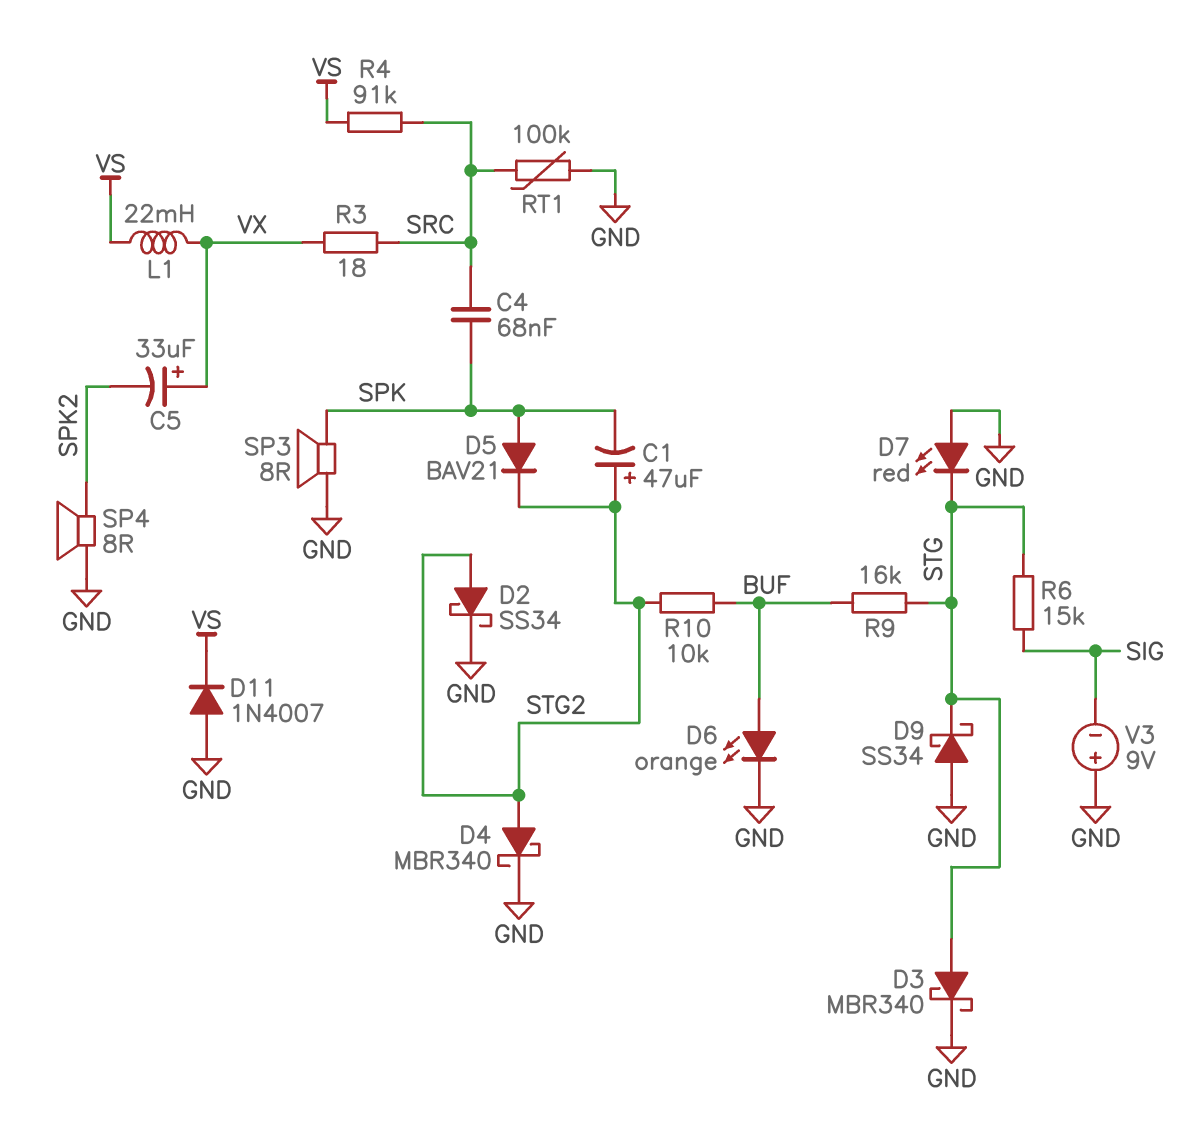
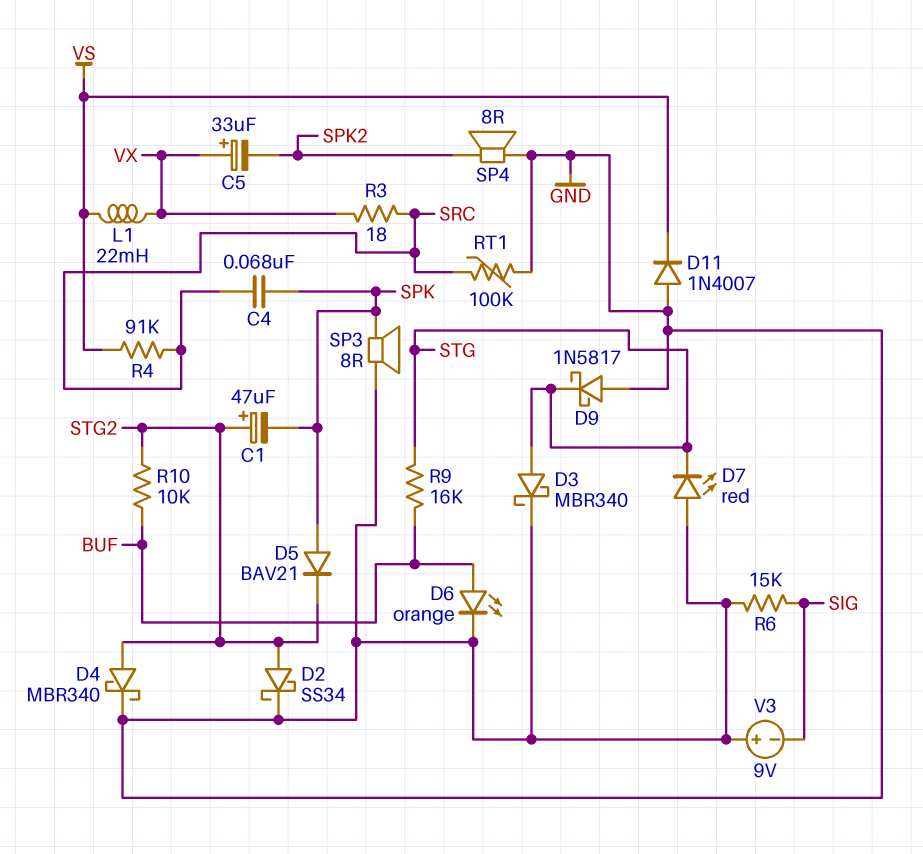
D9: schottky SS34 (A GND, K STG) -> schottky 1N5817 (A GND, K STG)
R6: 15k (SIG, STG) -> 15k (GND, SIG)

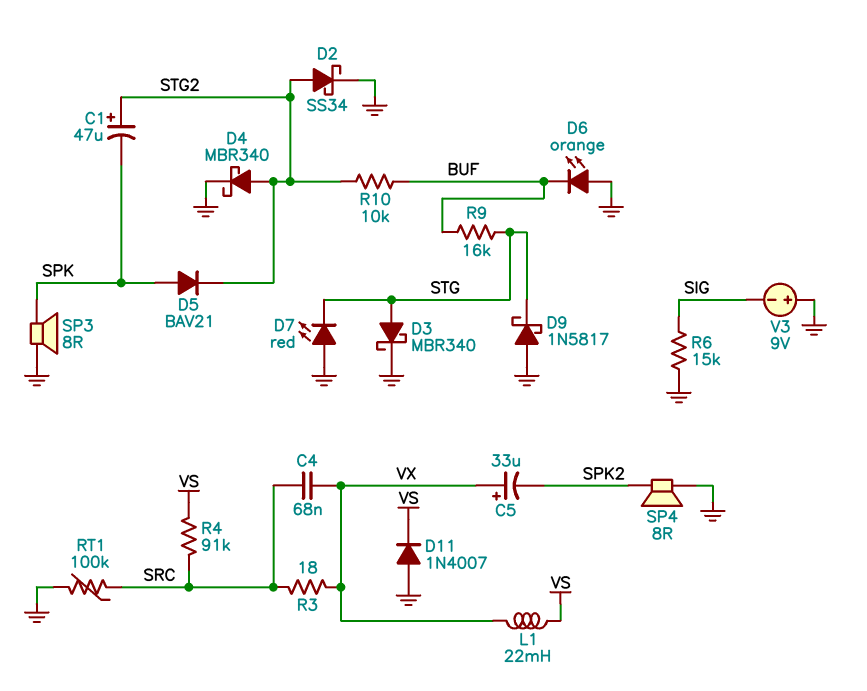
C4: 68nF (SPK, SRC) -> 68nF (SRC, VX)
D6: LED orange (A BUF, K GND) -> LED orange (A GND, K BUF)

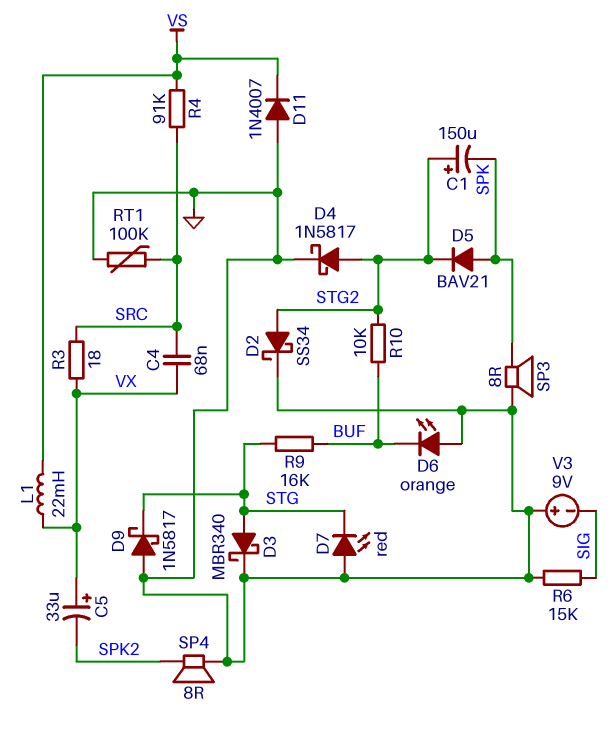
C1: 47uF (plus STG2, minus SPK) -> 150uF (plus STG2, minus SPK)
D4: schottky MBR340 (A STG2, K GND) -> schottky 1N5817 (A STG2, K GND)

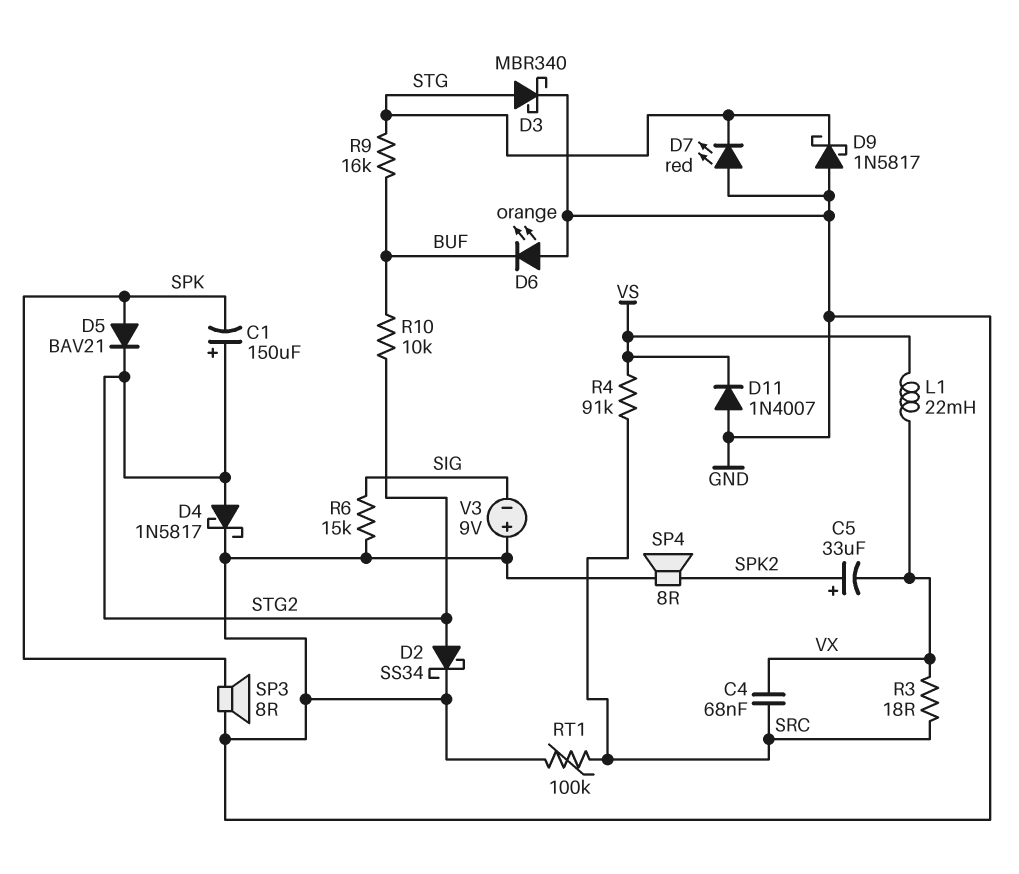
C5: 33uF (plus VX, minus SPK2) -> 33uF (plus SPK2, minus VX)

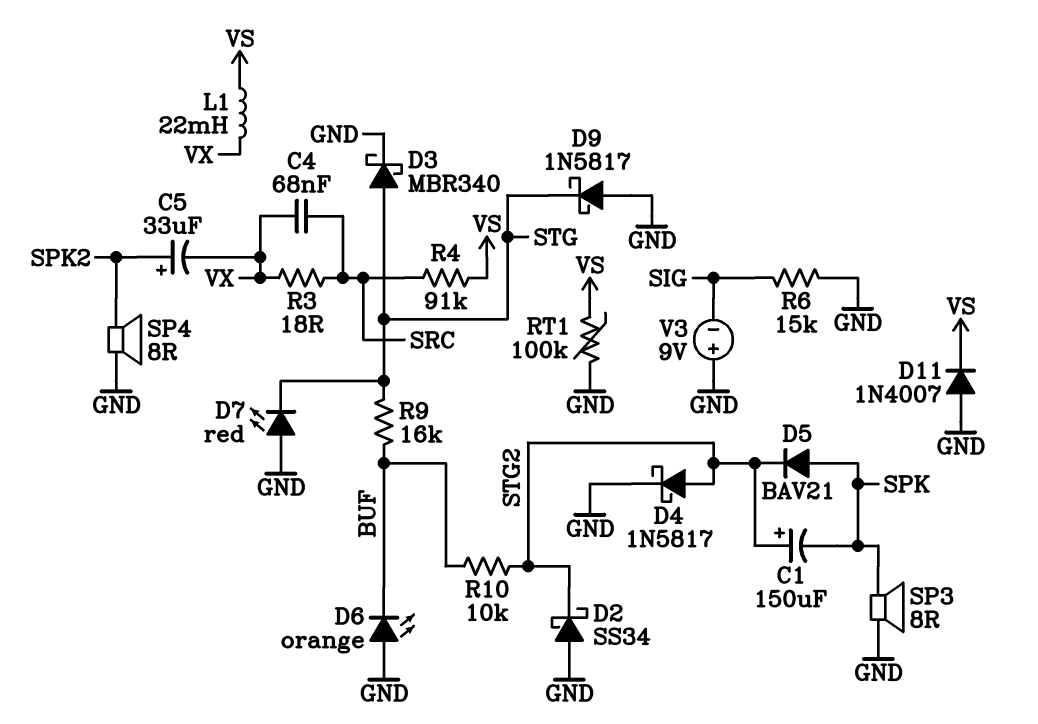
D2: schottky SS34 (A STG2, K GND) -> schottky SS34 (A GND, K STG2)
RT1: 100k (GND, SRC) -> 100k (GND, VS)

